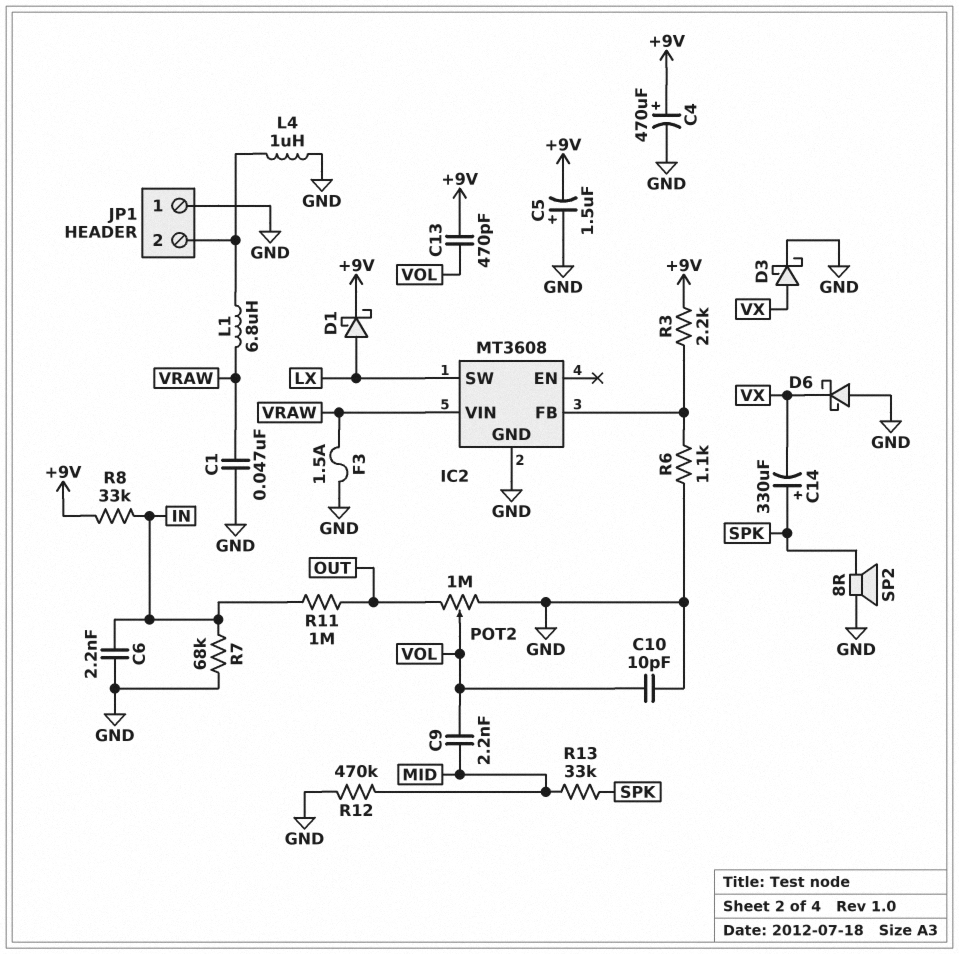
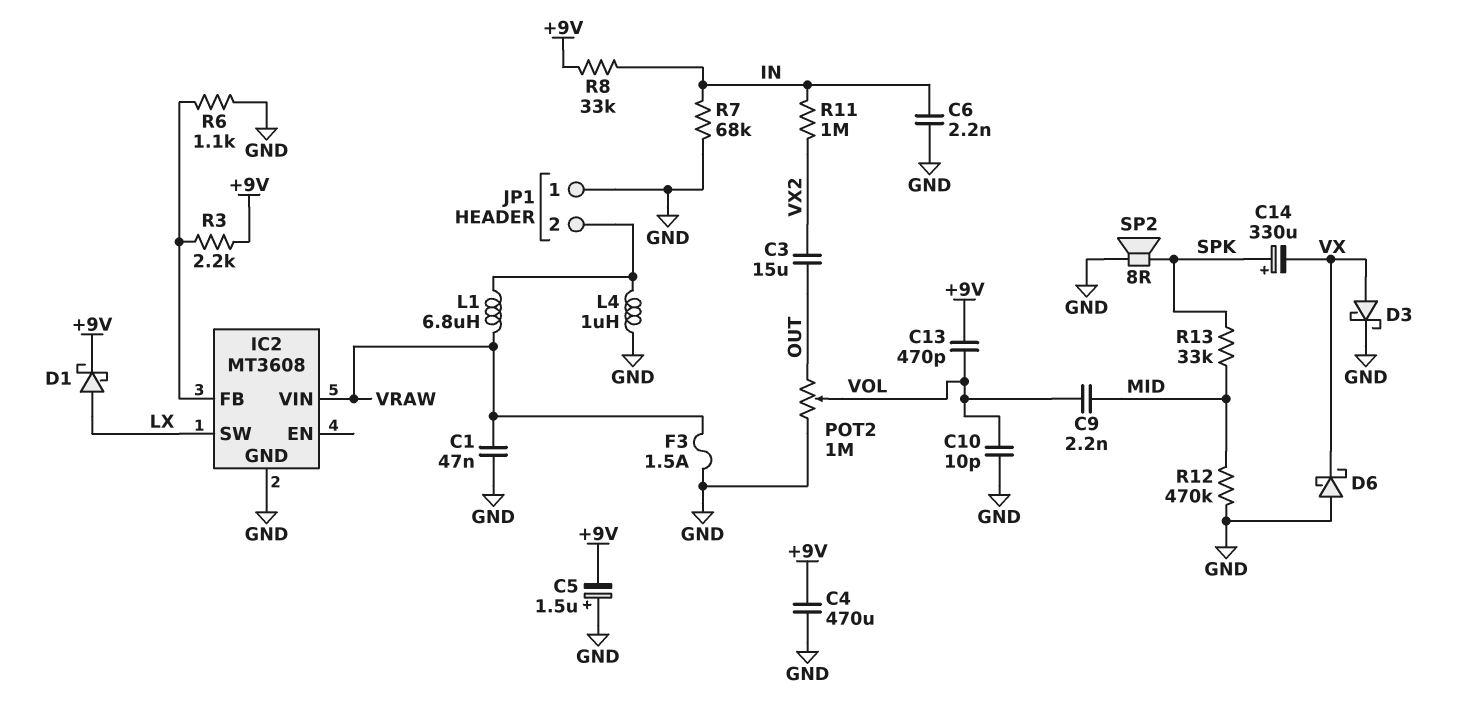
C3: none -> 15uF (OUT, VX2)
C4: 470uF (plus +9V, minus GND) -> 470uF (+9V, GND)
R11: 1M (IN, OUT) -> 1M (IN, VX2)

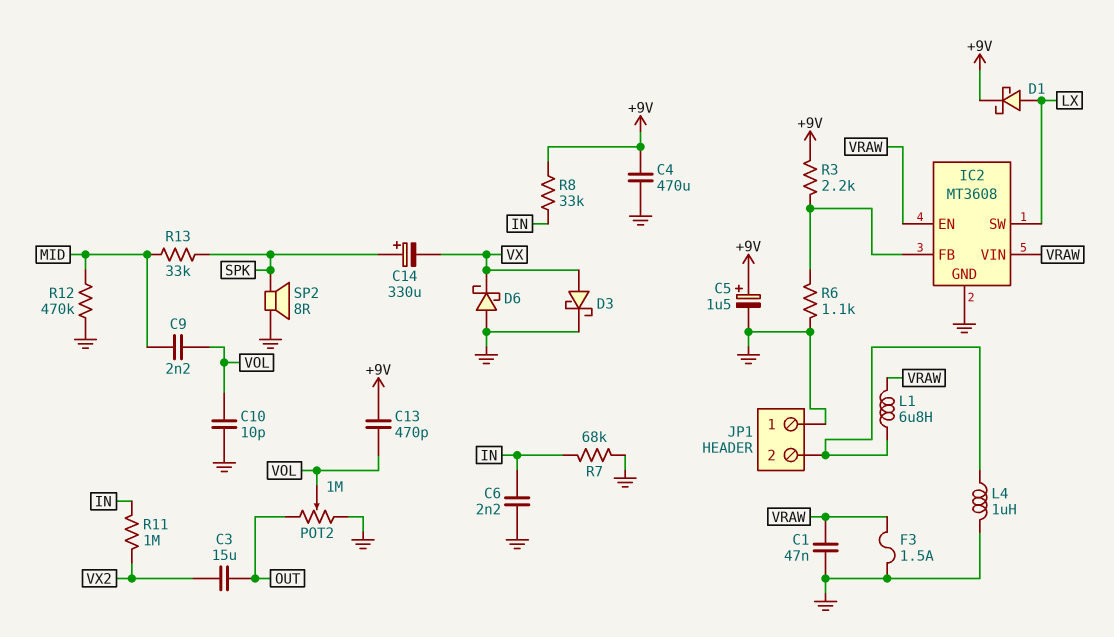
C5: 1.5uF (plus GND, minus +9V) -> 1.5uF (plus +9V, minus GND)
IC2 pin EN: none -> VRAW

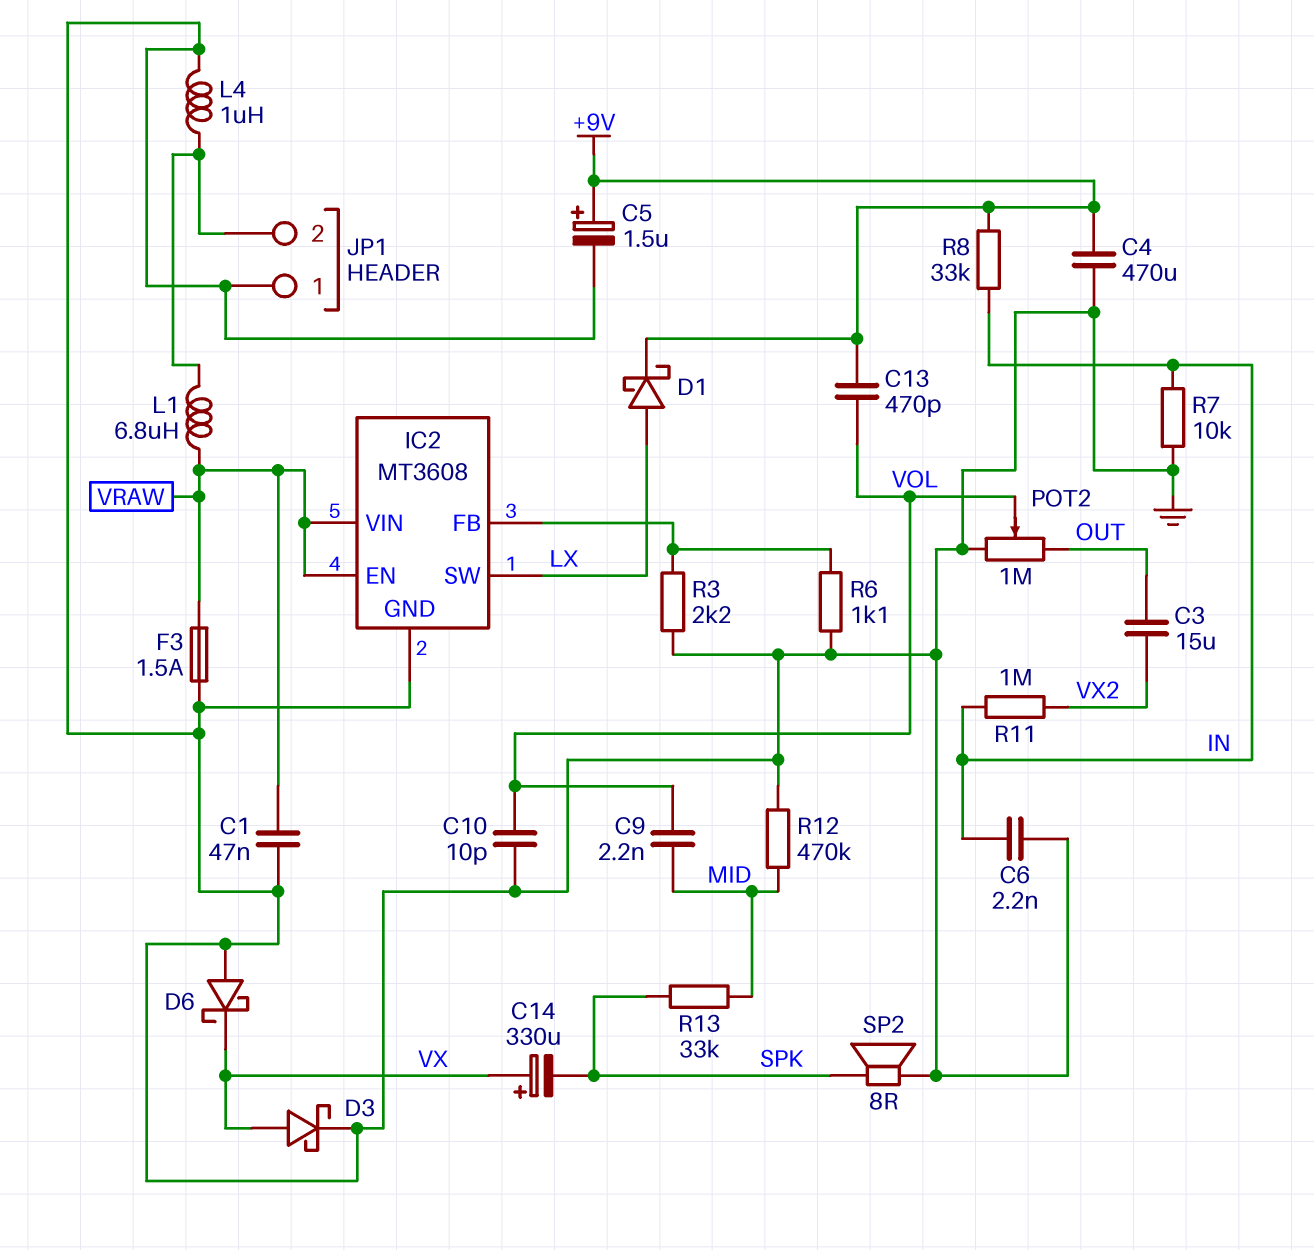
C14: 330uF (plus SPK, minus VX) -> 330uF (plus VX, minus SPK)
R3: 2.2k (+9V, IC2/FB) -> 2.2k (GND, IC2/FB)
R7: 68k (GND, IN) -> 10k (GND, IN)

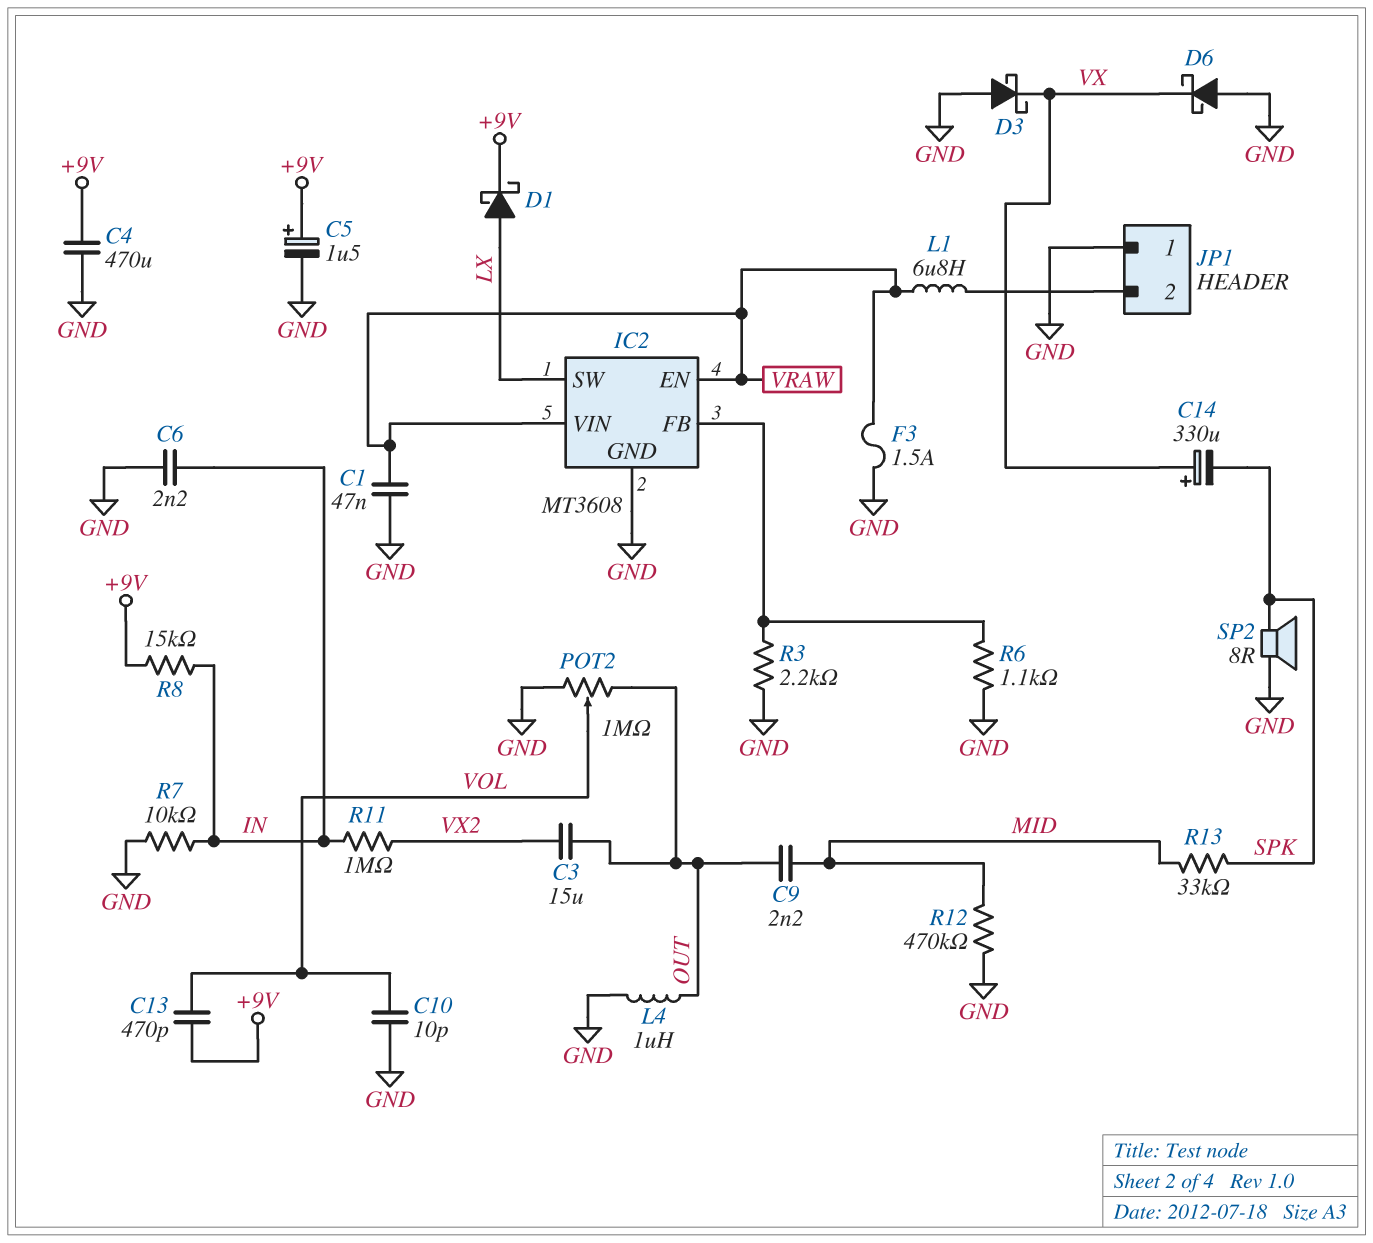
C9: 2.2nF (MID, VOL) -> 2.2nF (MID, OUT)
D3: schottky (A VX, K GND) -> schottky (A GND, K VX)
L4: 1uH (GND, JP1/2) -> 1uH (GND, OUT)
R8: 33k (+9V, IN) -> 15k (+9V, IN)

